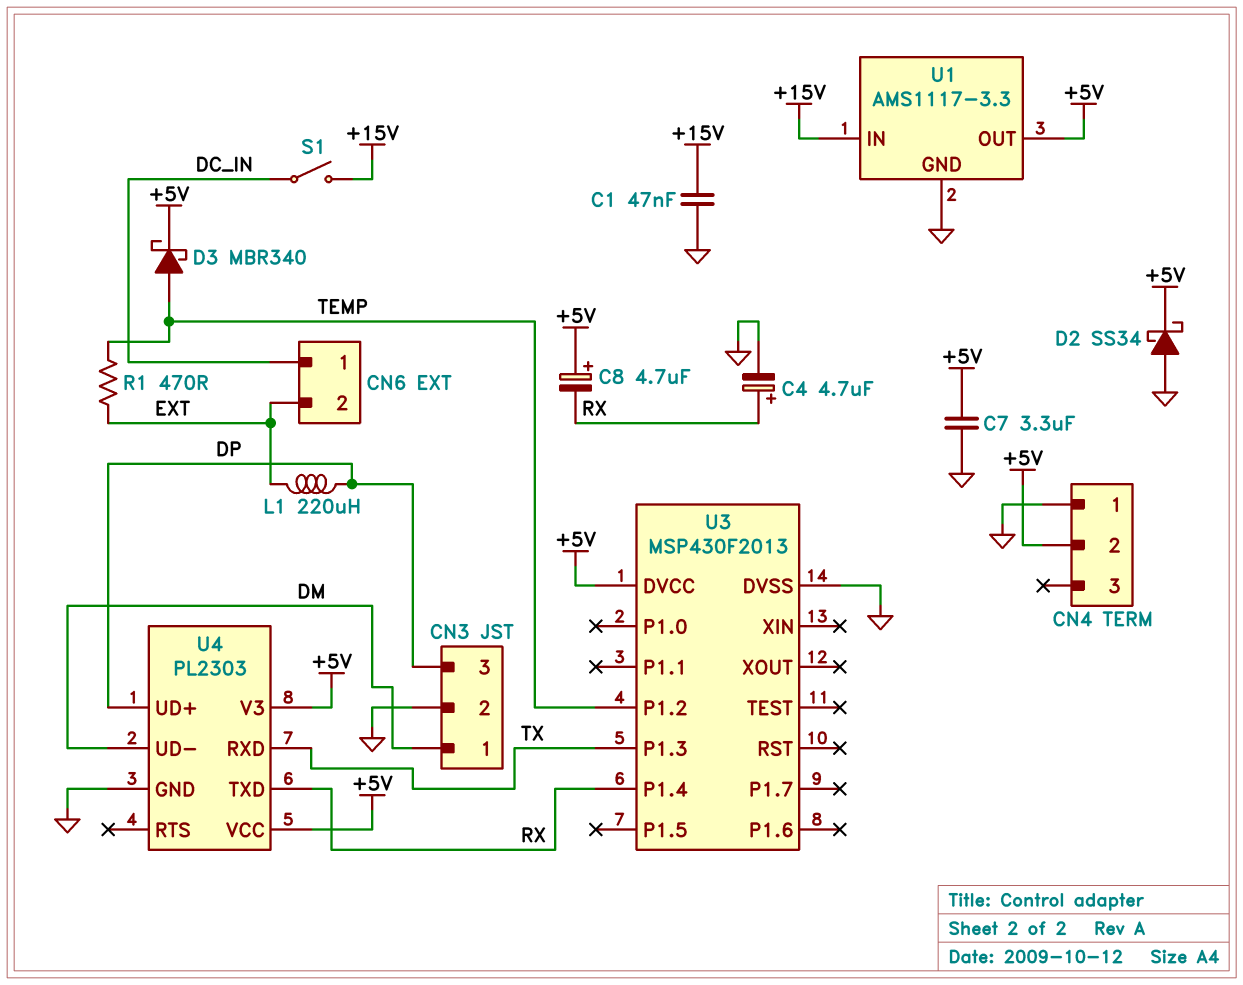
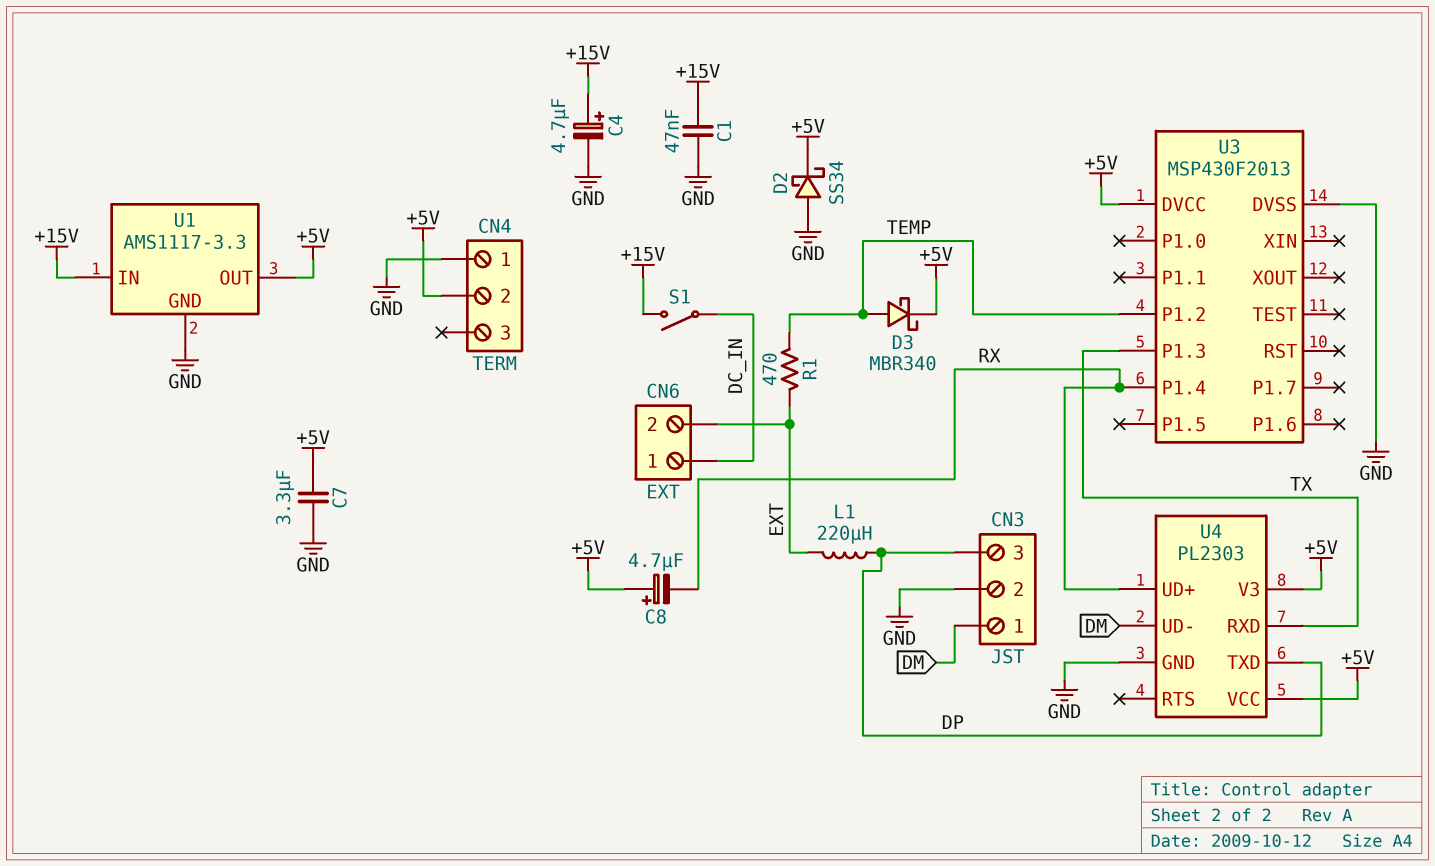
C4: 4.7uF (plus RX, minus GND) -> 4.7uF (plus +15V, minus GND)
U4 pin TXD: RX -> DP
U4 pin UD+: DP -> RX

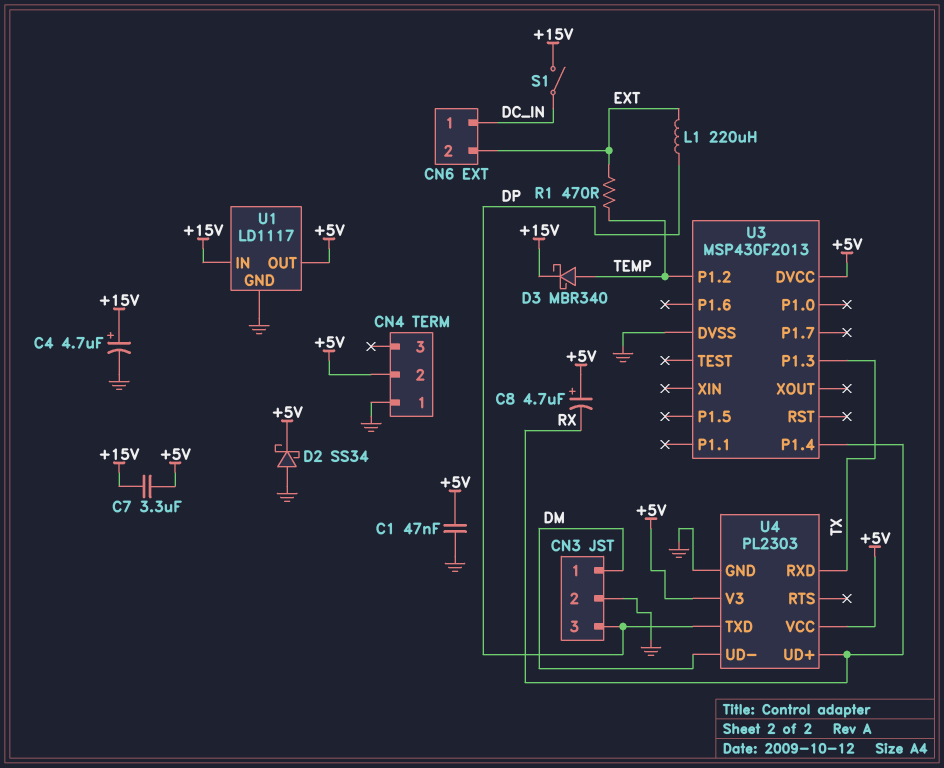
C1: 47nF (+15V, GND) -> 47nF (+5V, GND)
C7: 3.3uF (+5V, GND) -> 3.3uF (+5V, +15V)
D3: schottky MBR340 (A TEMP, K +5V) -> schottky MBR340 (A TEMP, K +15V)
U1: AMS1117-3.3 -> LD1117

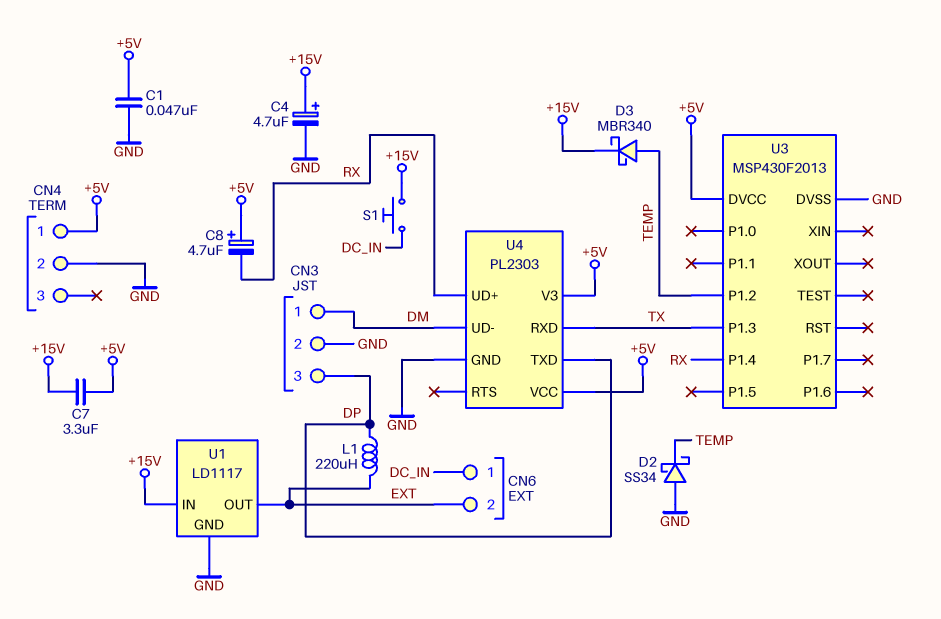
CN4 pin 1: GND -> +5V
CN4 pin 2: +5V -> GND
D2: schottky SS34 (A GND, K +5V) -> schottky SS34 (A GND, K TEMP)
R1: 470 (EXT, TEMP) -> none
S1: switch (+15V, DC_IN) -> button (+15V, DC_IN)
U1 pin OUT: +5V -> EXT

